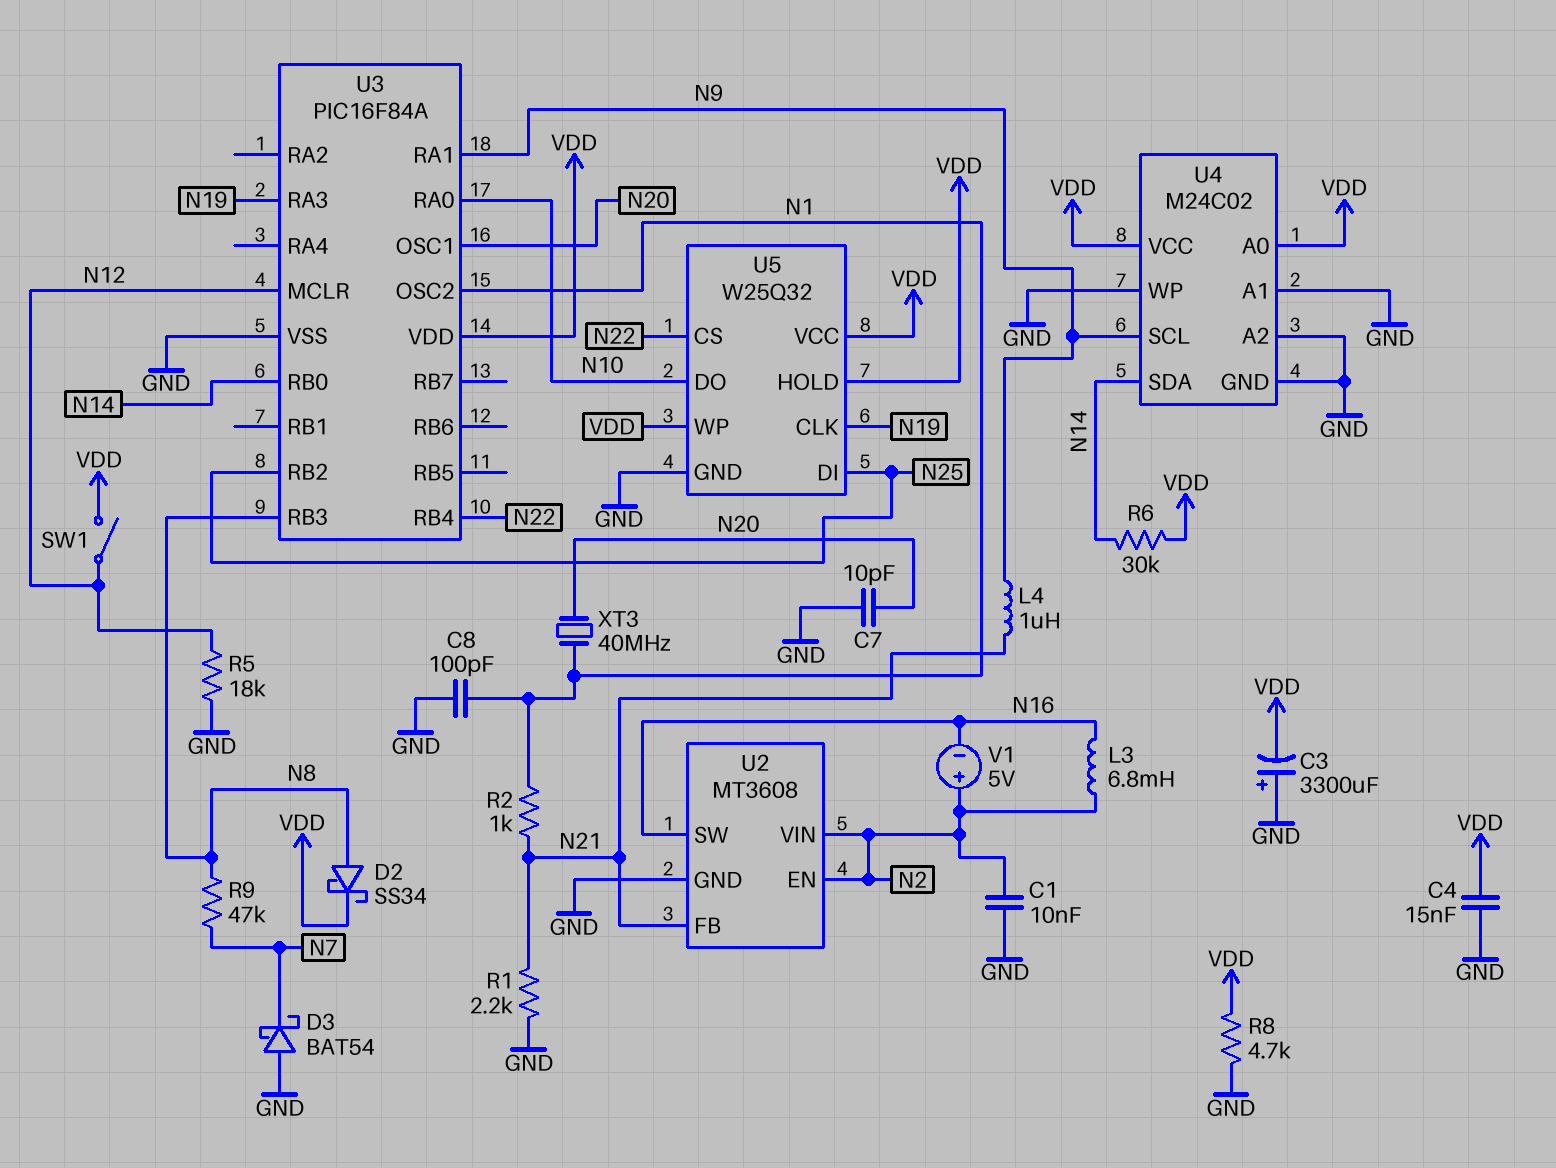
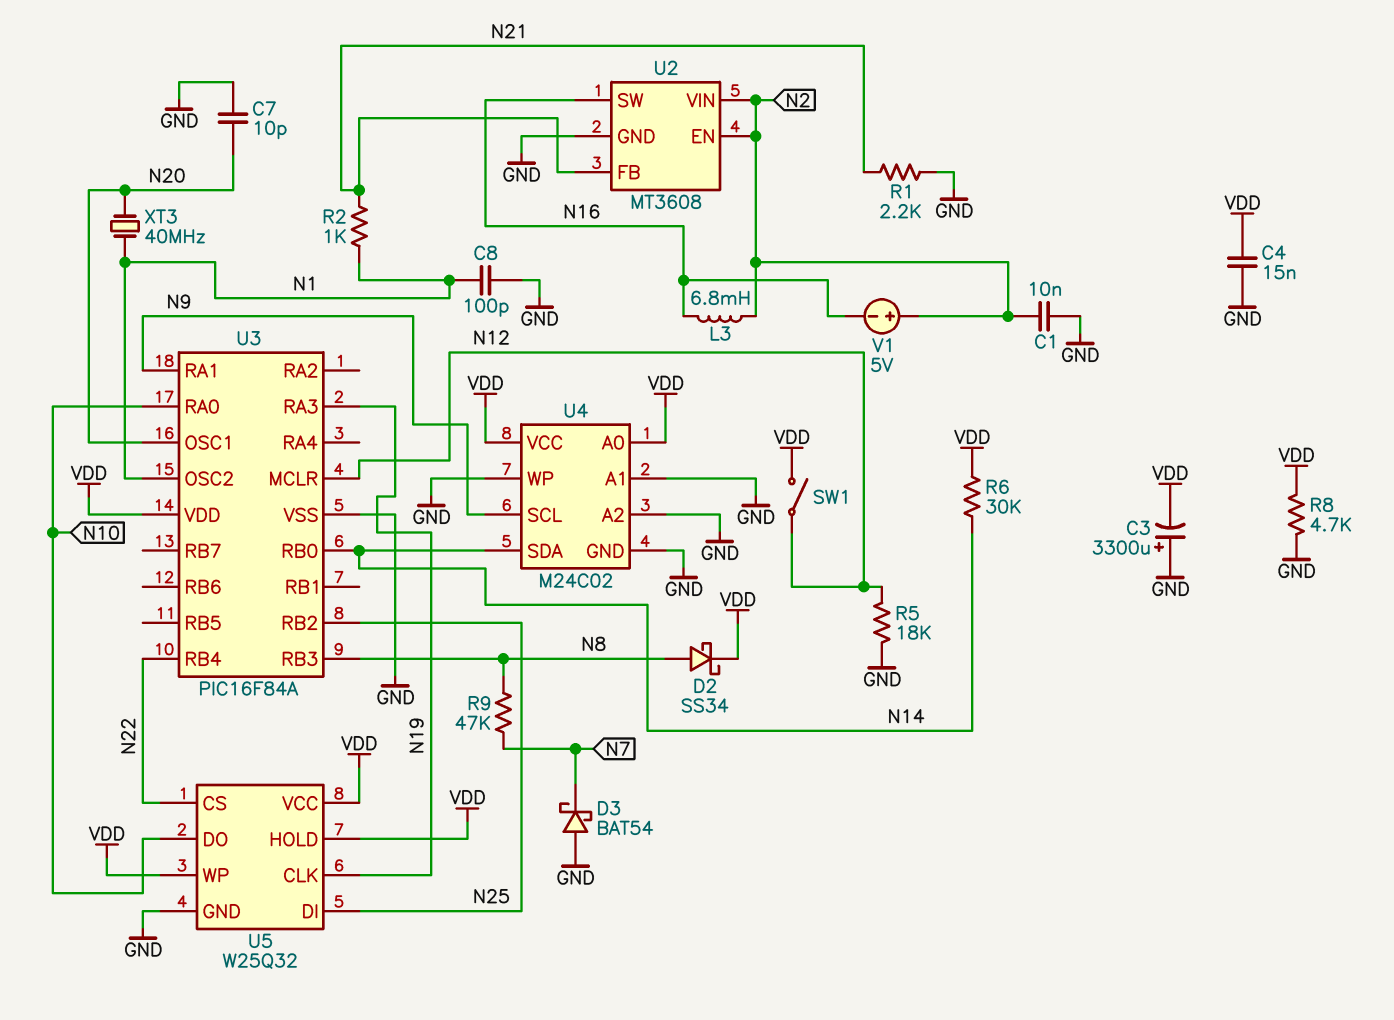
L4: 1uH (N9, N21) -> none

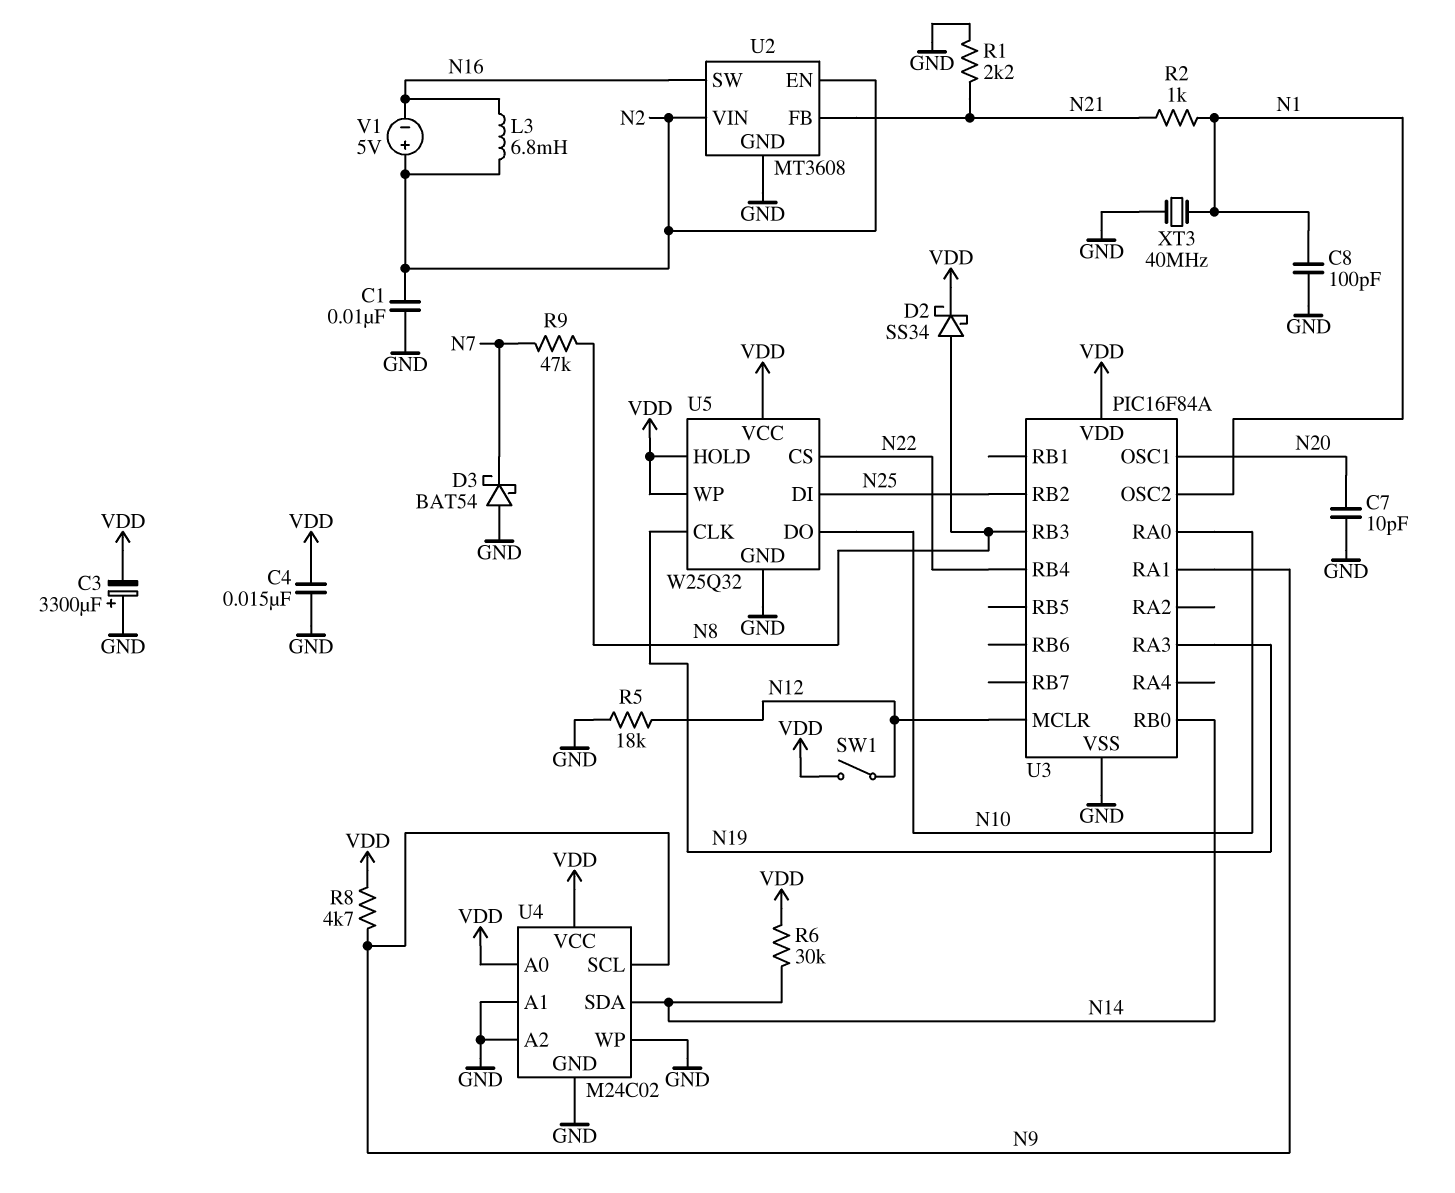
R8: 4.7k (GND, VDD) -> 4.7k (N9, VDD)
XT3: 40MHz (N1, N20) -> 40MHz (GND, N1)

